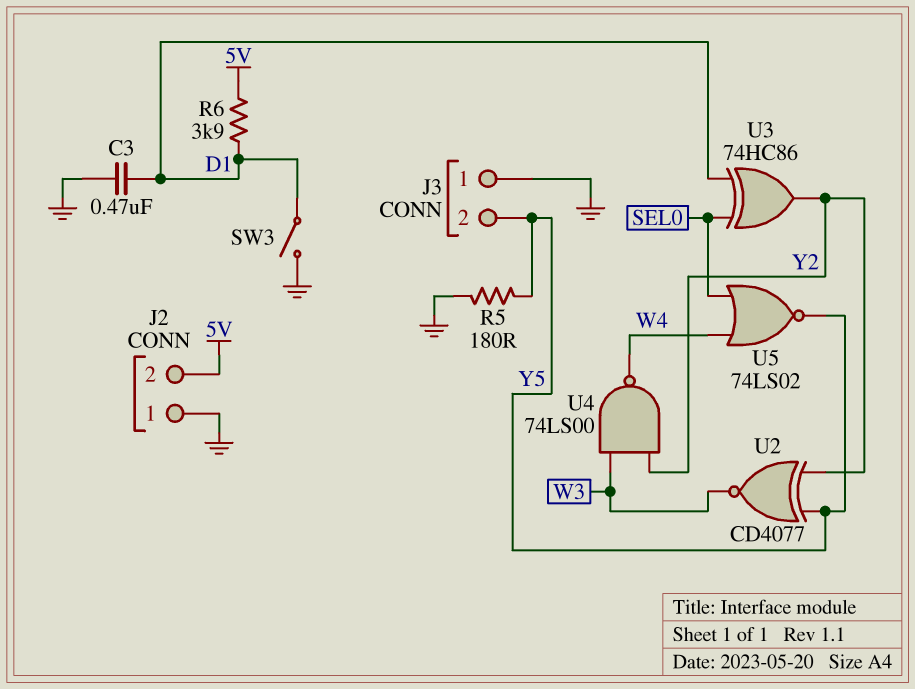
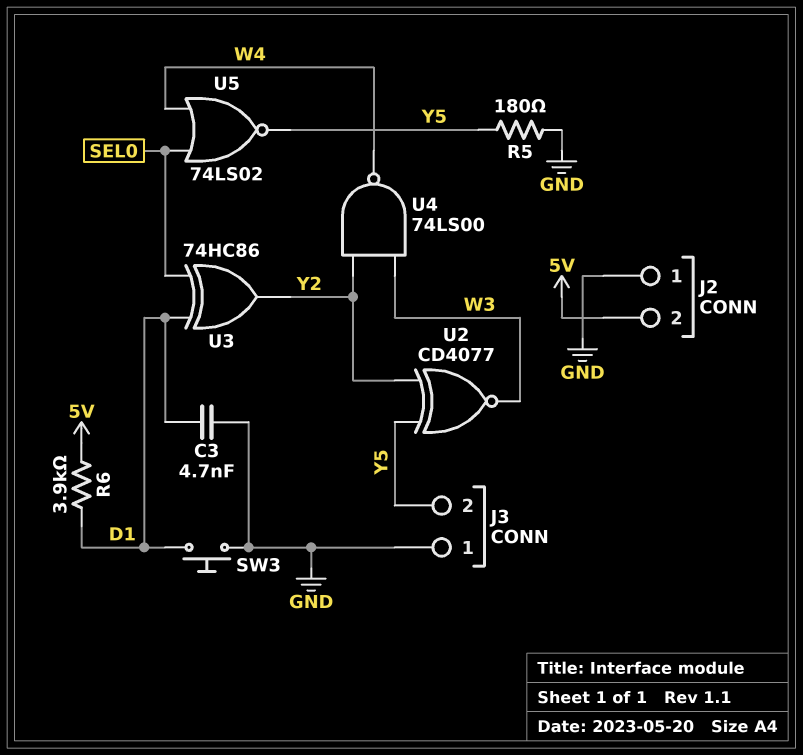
C3: 470nF (D1, GND) -> 4.7nF (D1, GND)
SW3: switch (D1, GND) -> button (D1, GND)

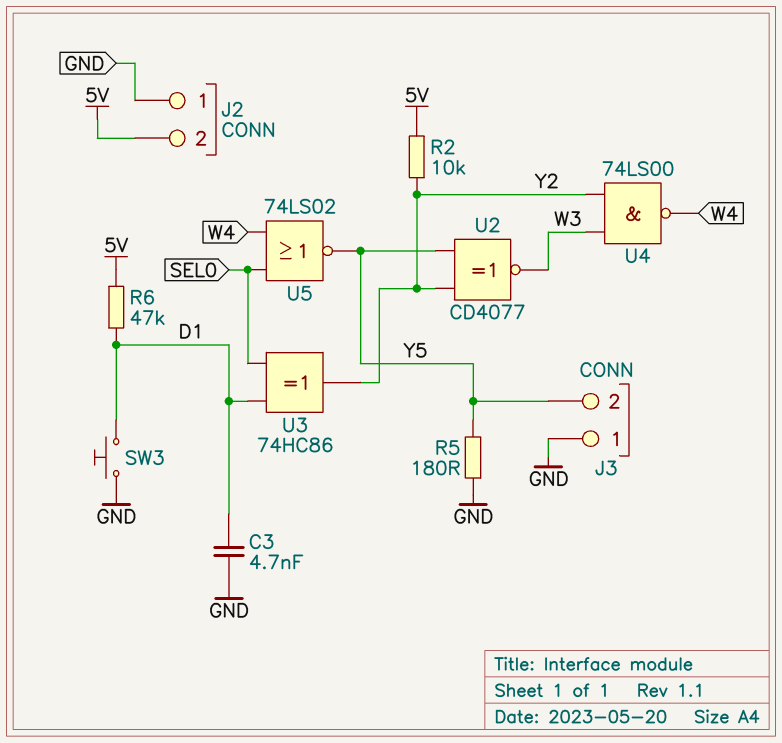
R2: none -> 10k (5V, Y2)
R6: 3.9k (5V, D1) -> 47k (5V, D1)

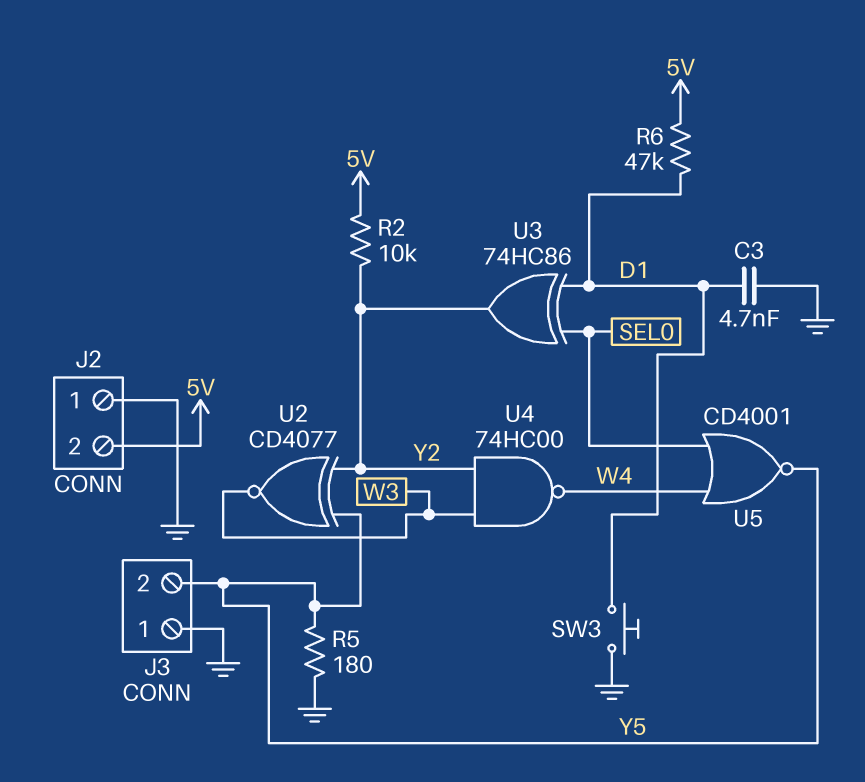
U4: NAND 74LS00 (in W3, in Y2, out W4) -> NAND 74HC00 (in W3, in Y2, out W4)
U5: NOR 74LS02 (in SEL0, in W4, out Y5) -> NOR CD4001 (in SEL0, in W4, out Y5)

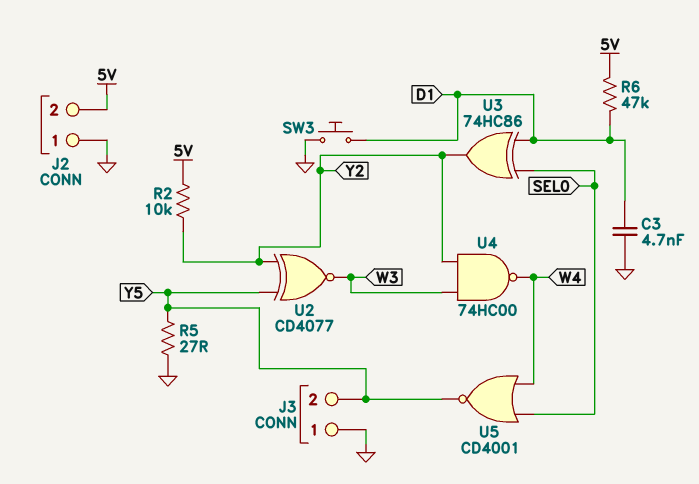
R5: 180 (GND, Y5) -> 27 (GND, Y5)

